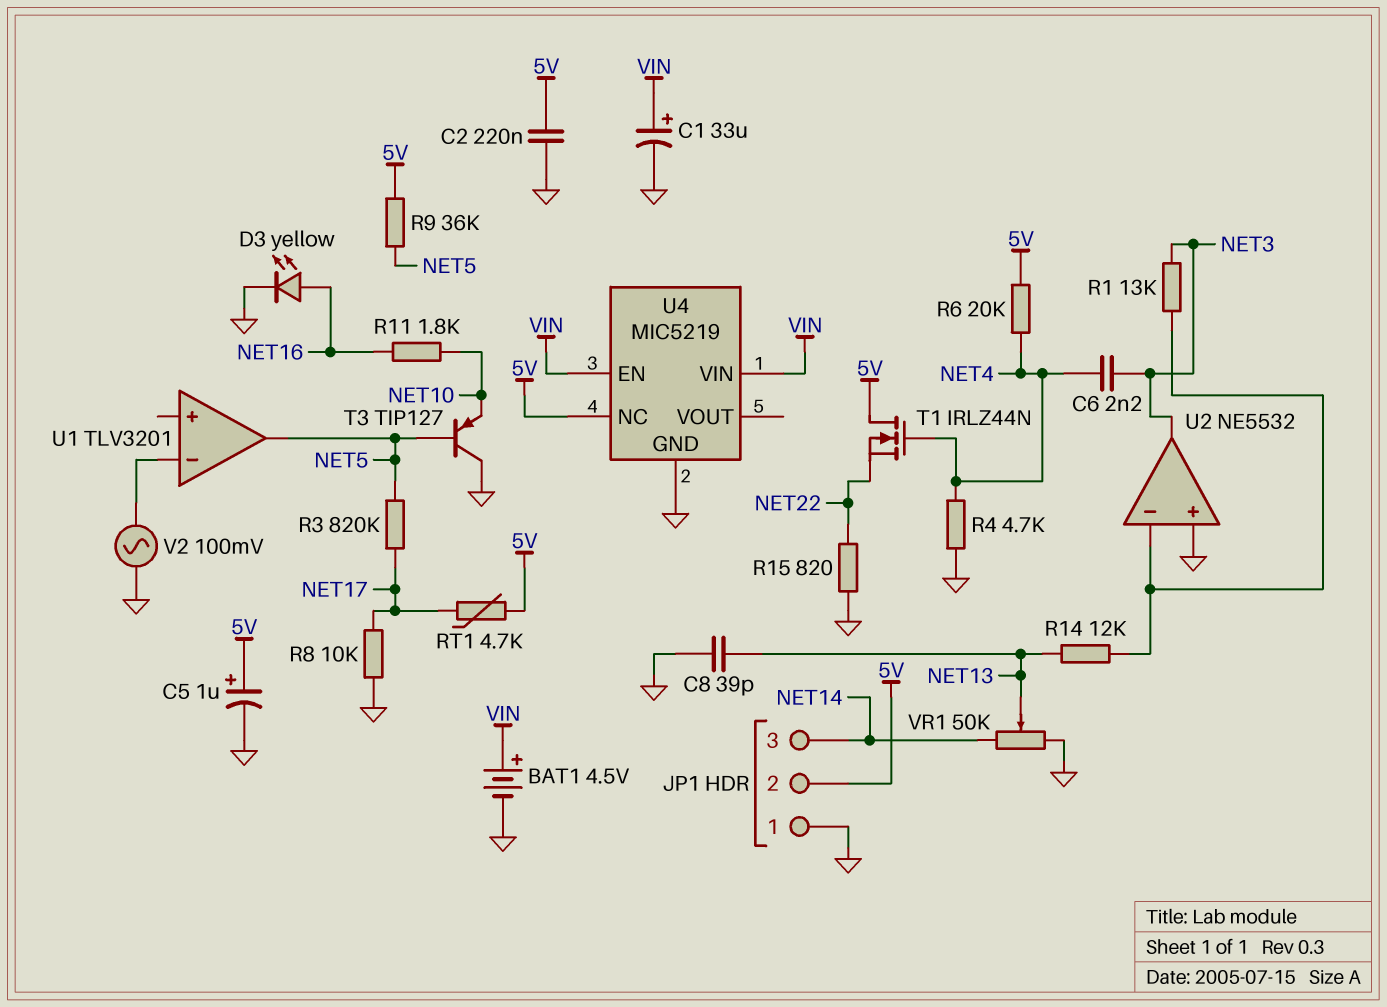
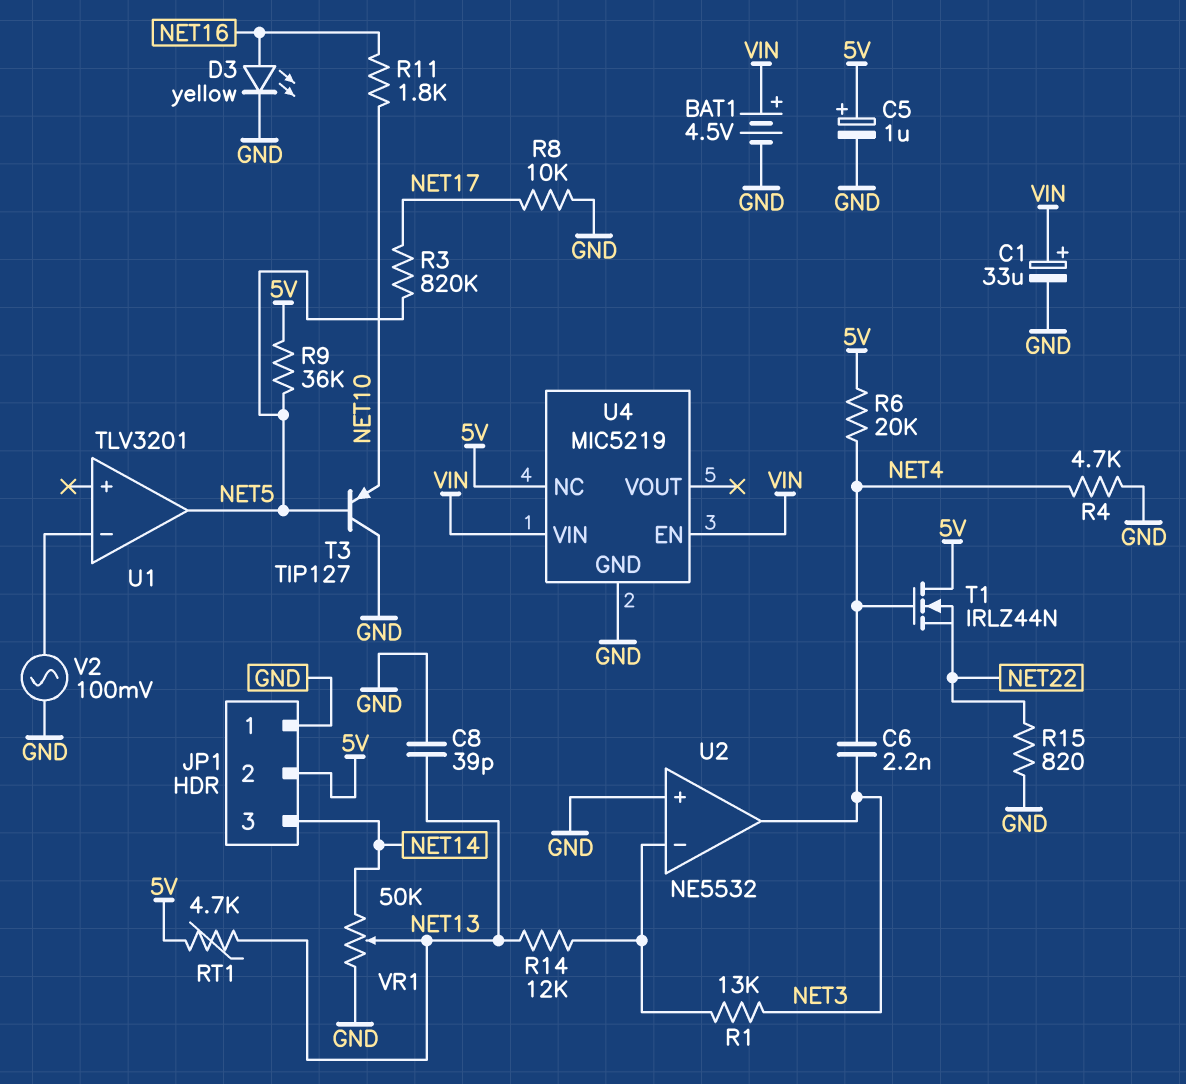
C2: 220nF (5V, GND) -> none
RT1: 4.7k (5V, NET17) -> 4.7k (5V, NET13)

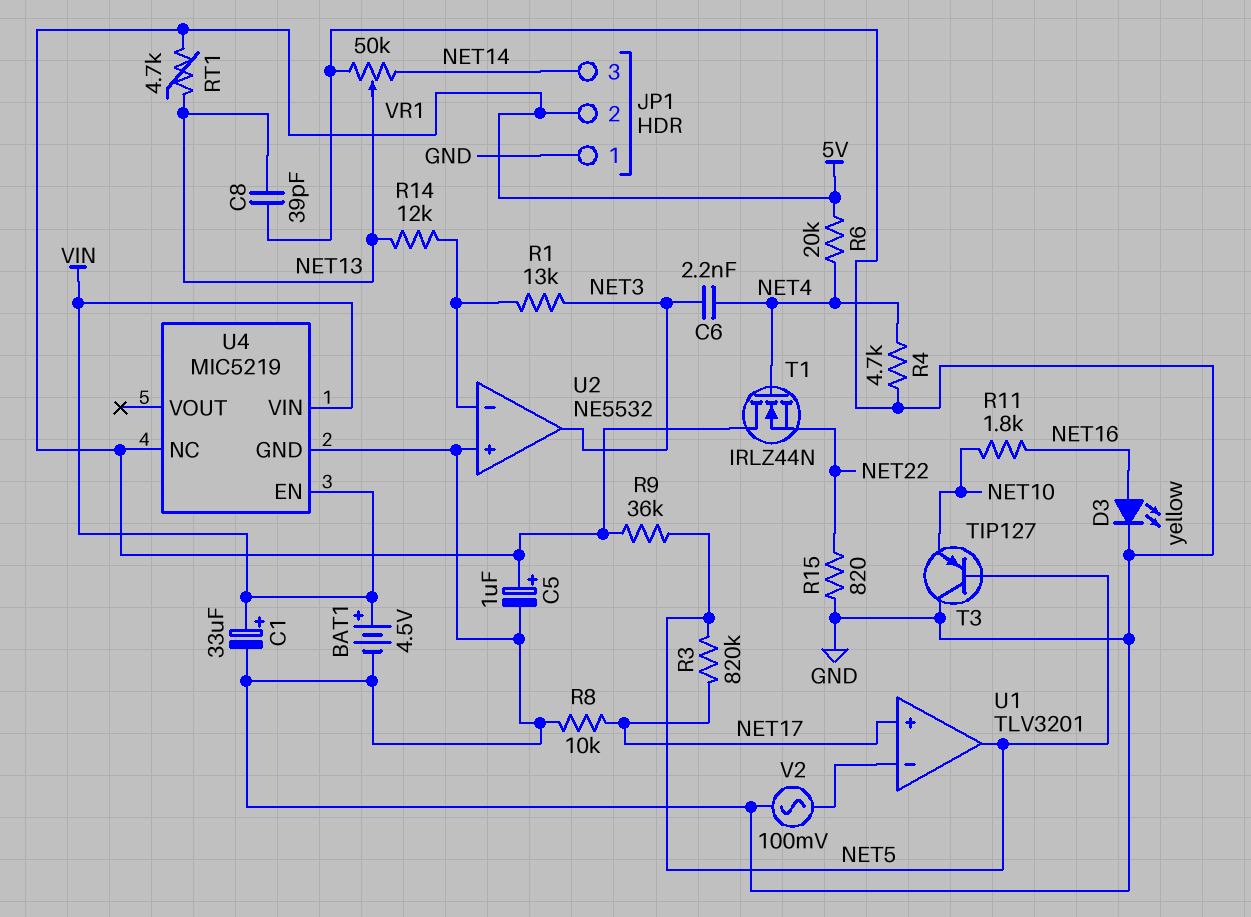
U1 pin in+: none -> NET17

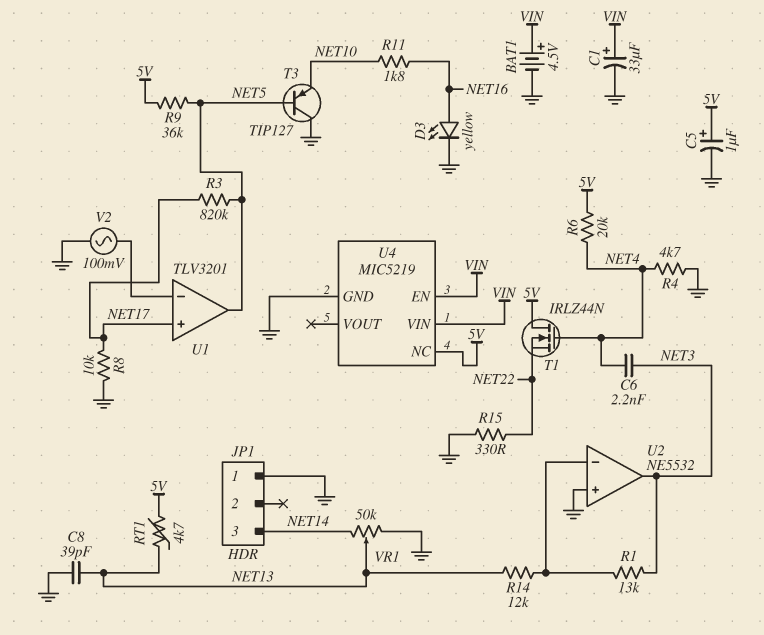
JP1 pin 2: 5V -> none
R15: 820 (GND, NET22) -> 330 (GND, NET22)

